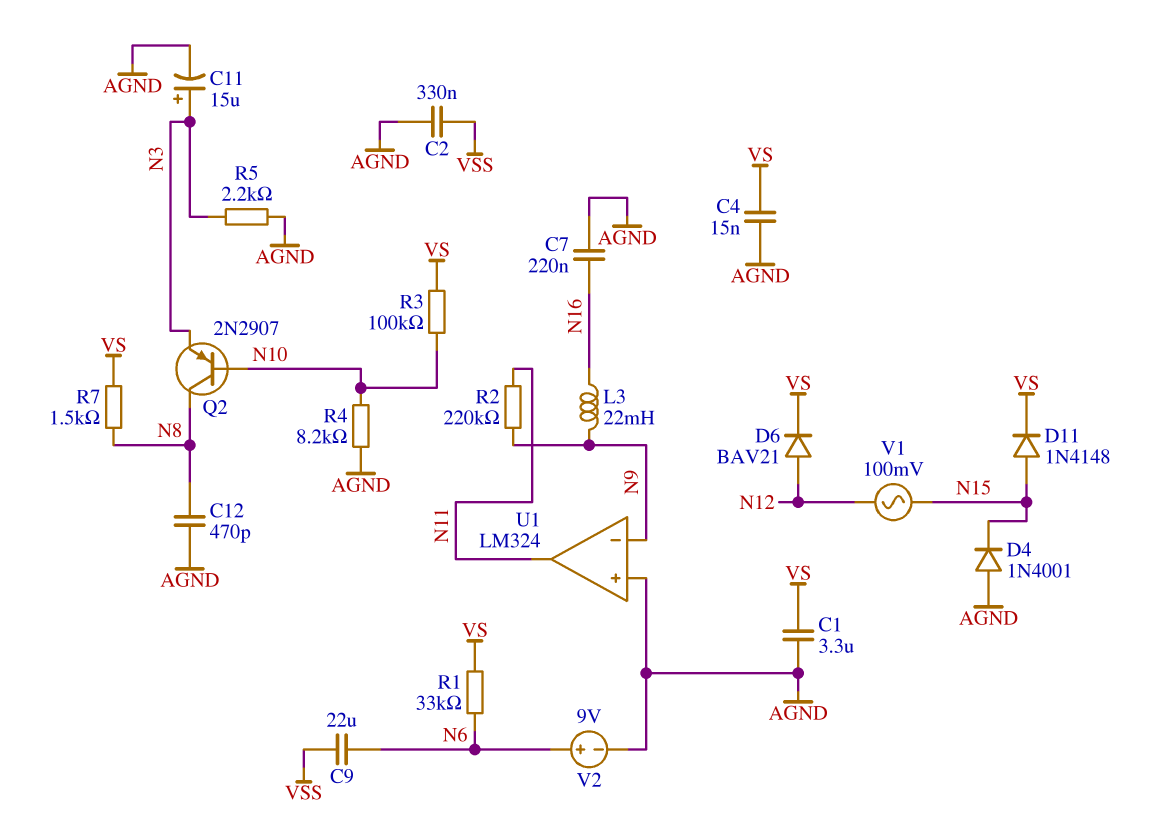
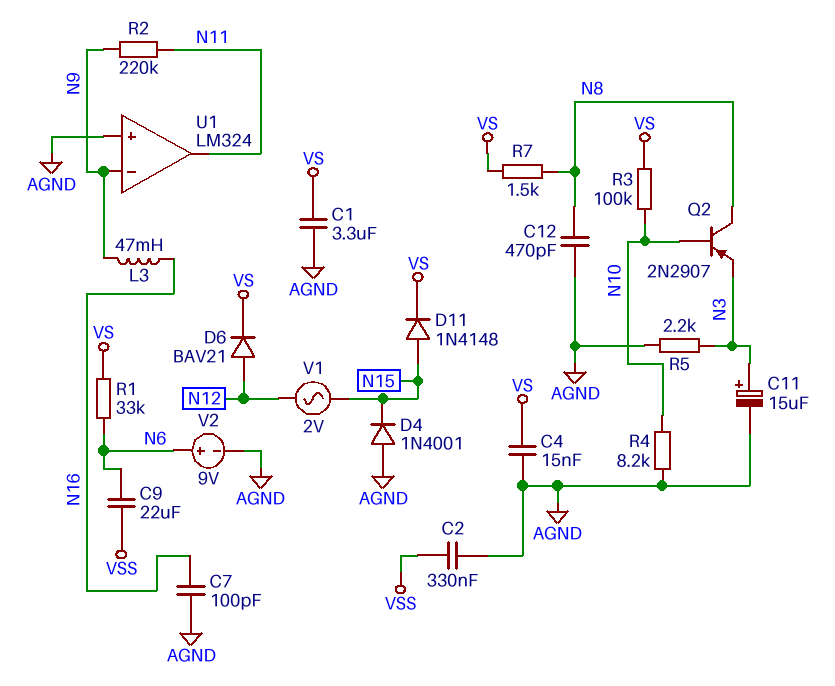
C7: 220nF (AGND, N16) -> 100pF (AGND, N16)
L3: 22mH (N9, N16) -> 47mH (N9, N16)
V1: AC 100mV (N12, N15) -> AC 2V (N12, N15)

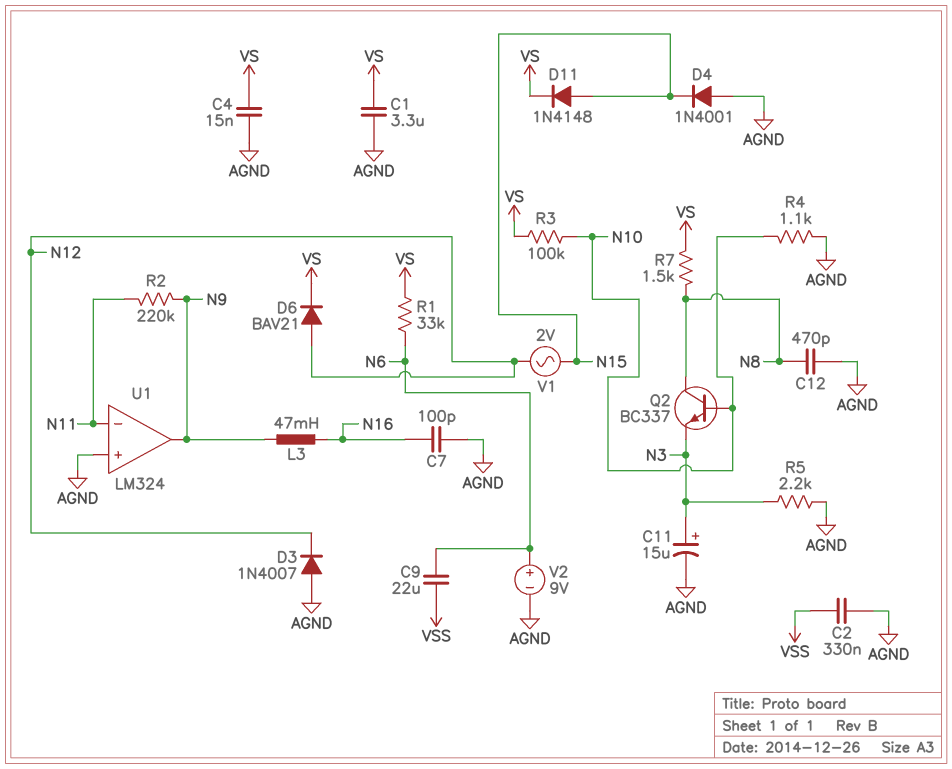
D3: none -> diode 1N4007 (A AGND, K N12)
Q2: PNP 2N2907 (B N10, C N8, E N3) -> NPN BC337 (B N10, C N8, E N3)
R4: 8.2k (AGND, N10) -> 1.1k (AGND, N10)
U1 pin in-: N9 -> N11
U1 pin out: N11 -> N9

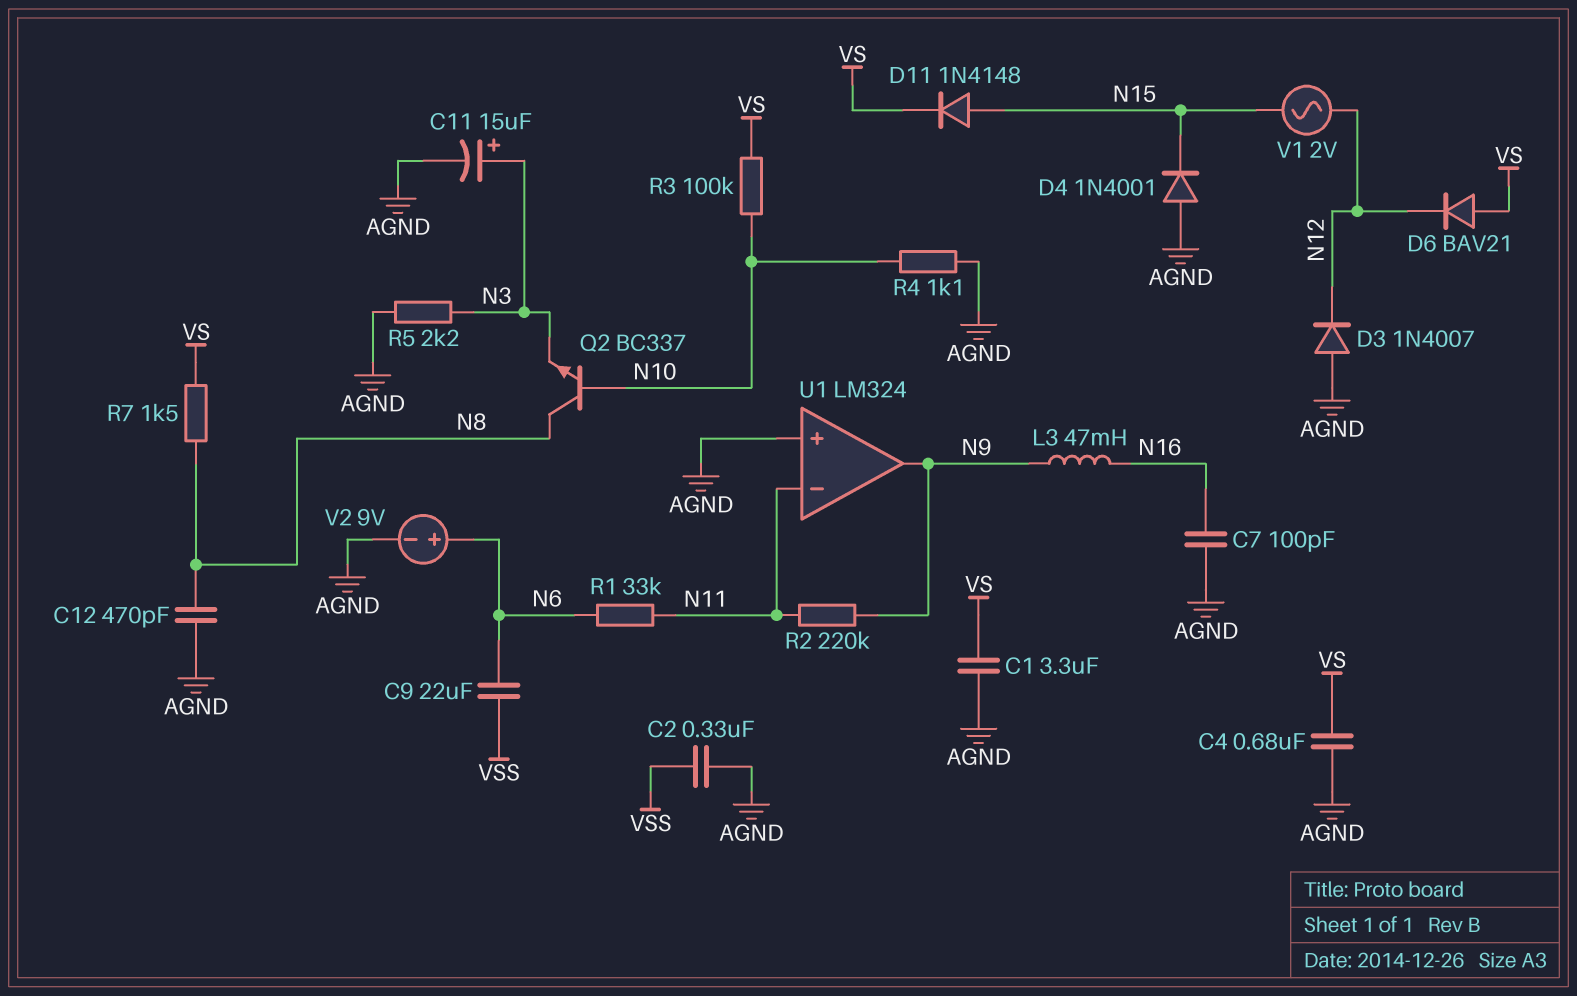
C4: 15nF (AGND, VS) -> 680nF (AGND, VS)
D6: diode BAV21 (A N12, K VS) -> diode BAV21 (A VS, K N12)
R1: 33k (N6, VS) -> 33k (N6, N11)

